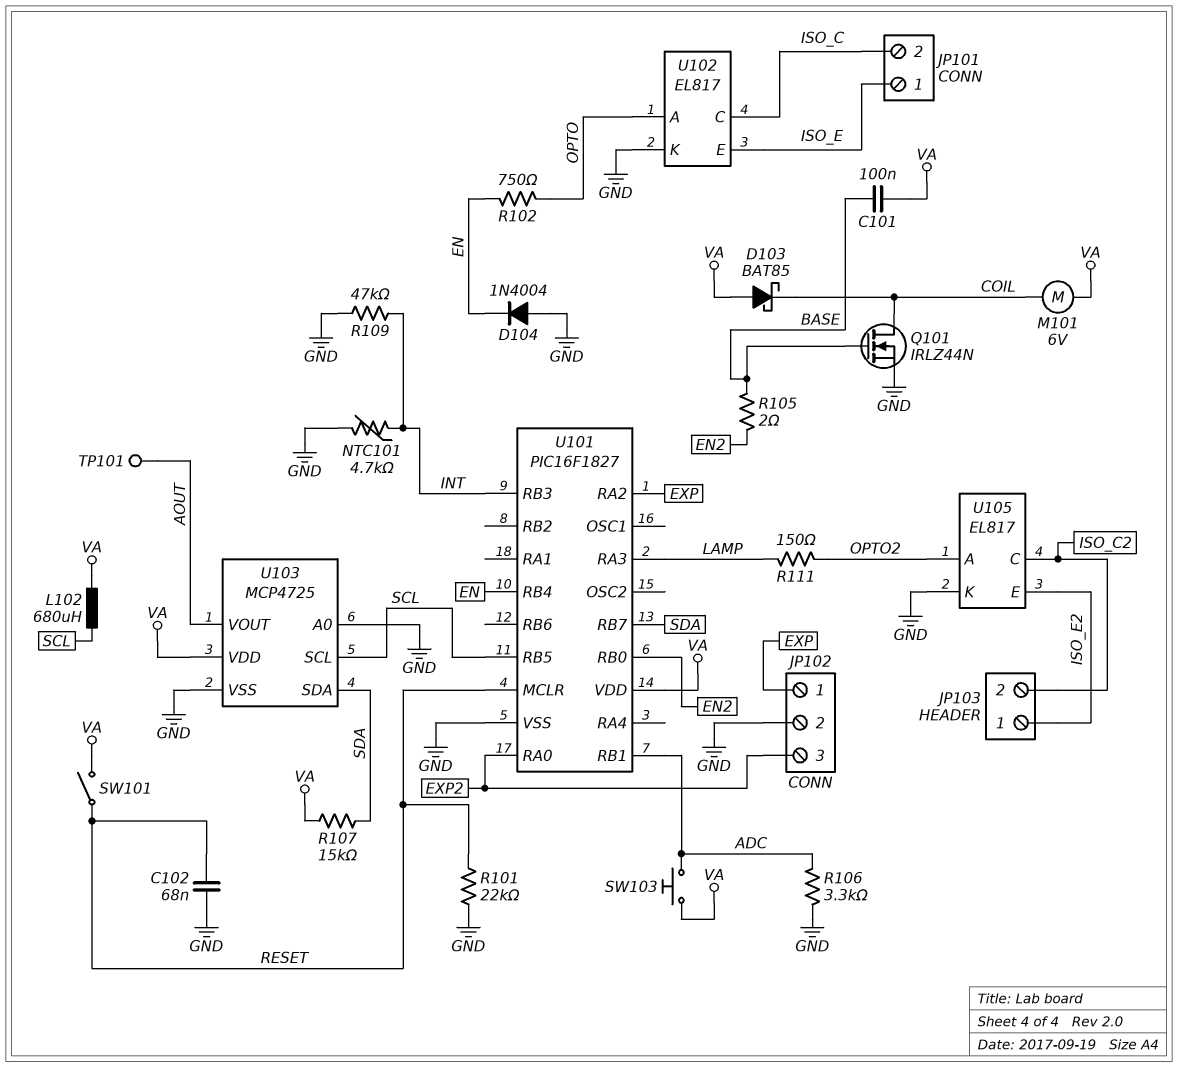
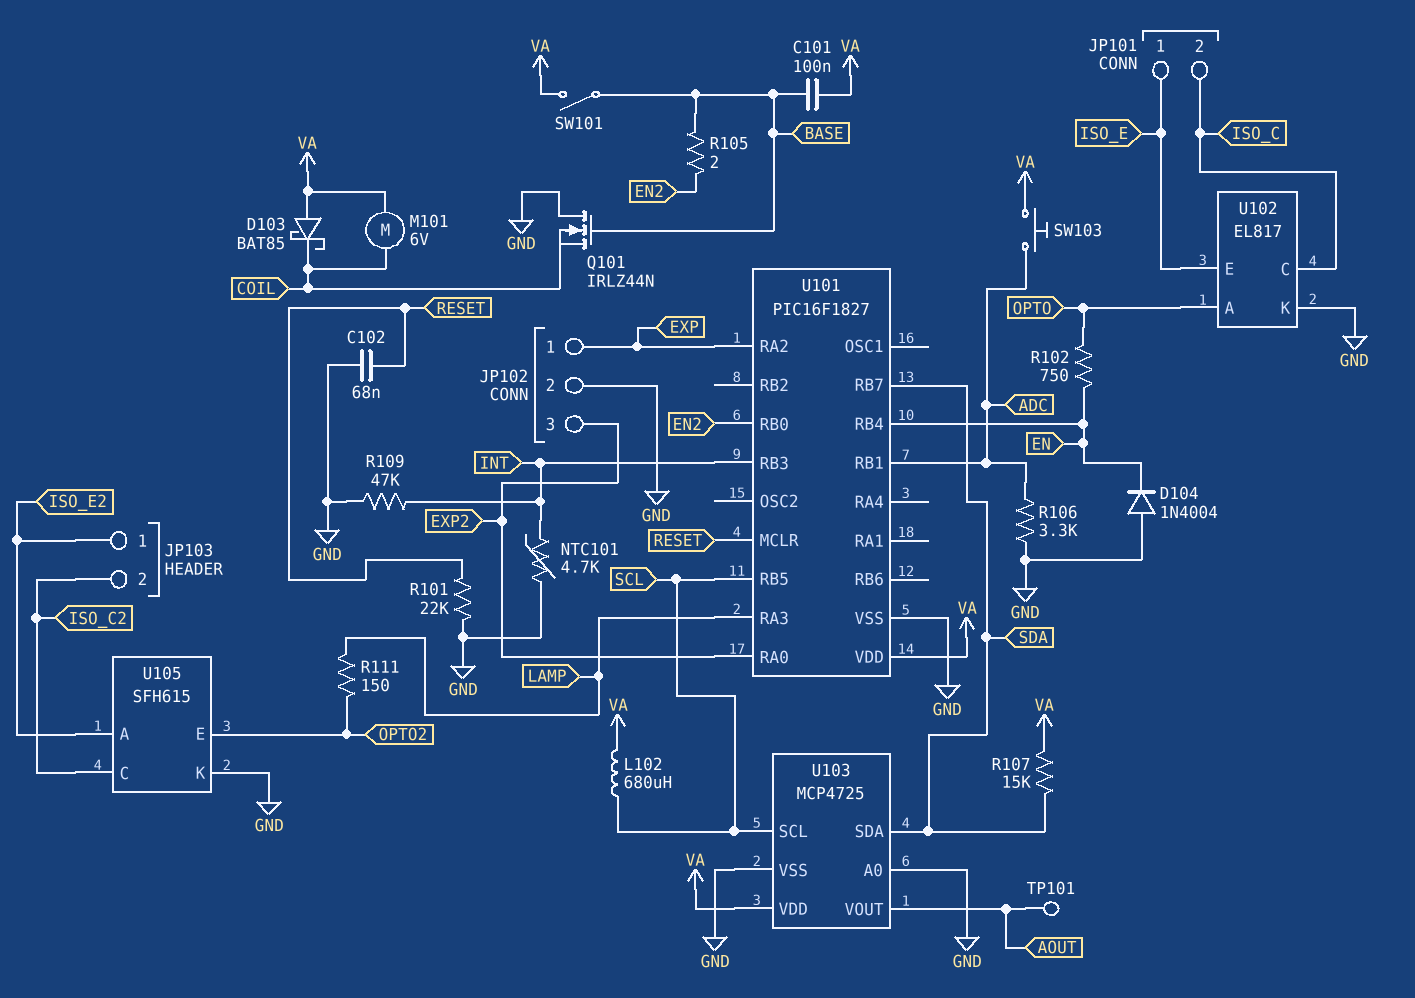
Q101: NMOS IRLZ44N (G BASE, D COIL, S GND) -> NMOS IRLZ44N (G BASE, D GND, S COIL)
SW101: switch (RESET, VA) -> switch (BASE, VA)
U105: EL817 -> SFH615
U105 pin A: OPTO2 -> ISO_E2
U105 pin E: ISO_E2 -> OPTO2

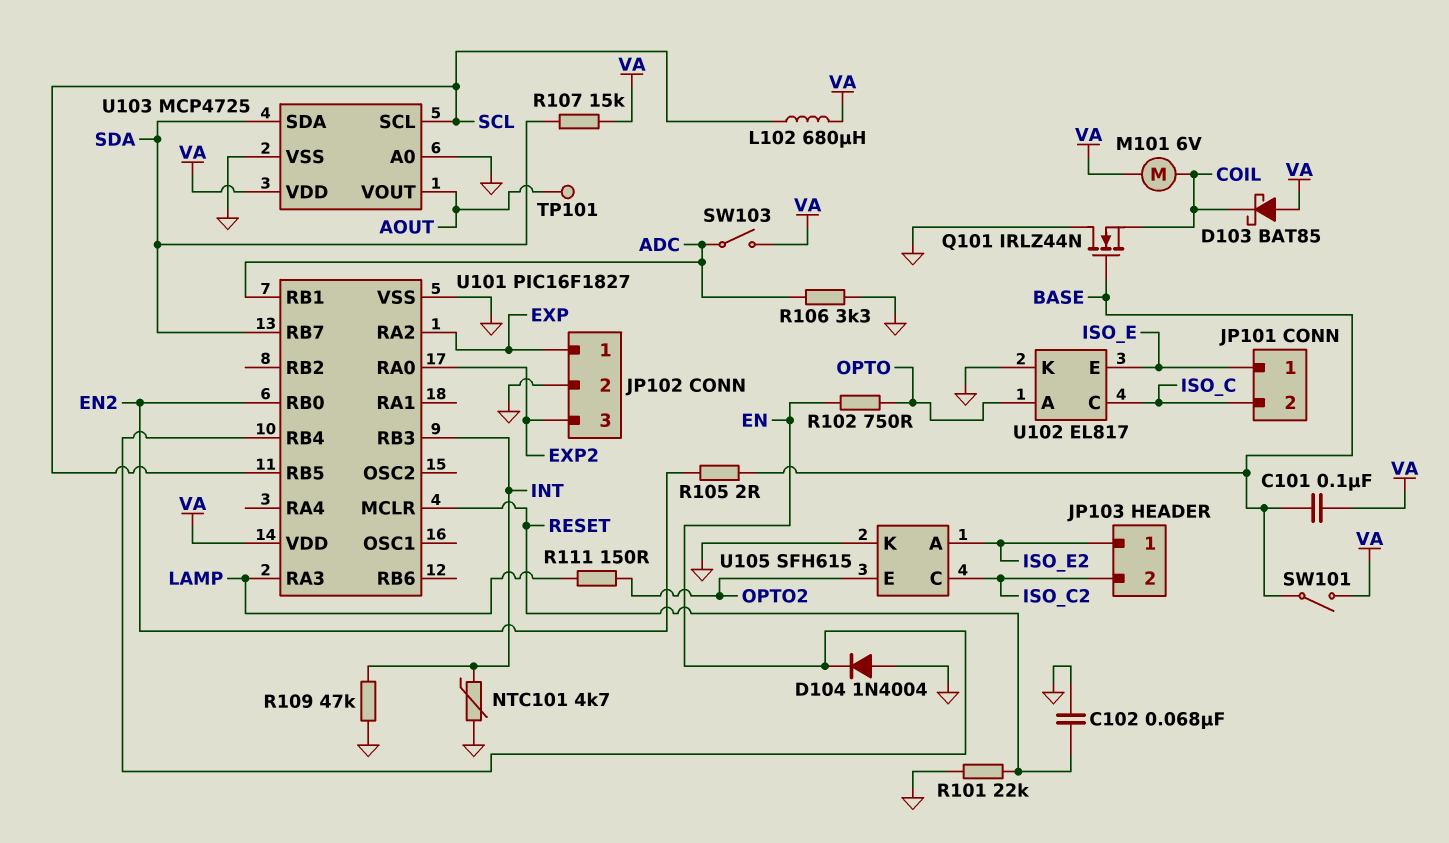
SW103: button (ADC, VA) -> switch (ADC, VA)

